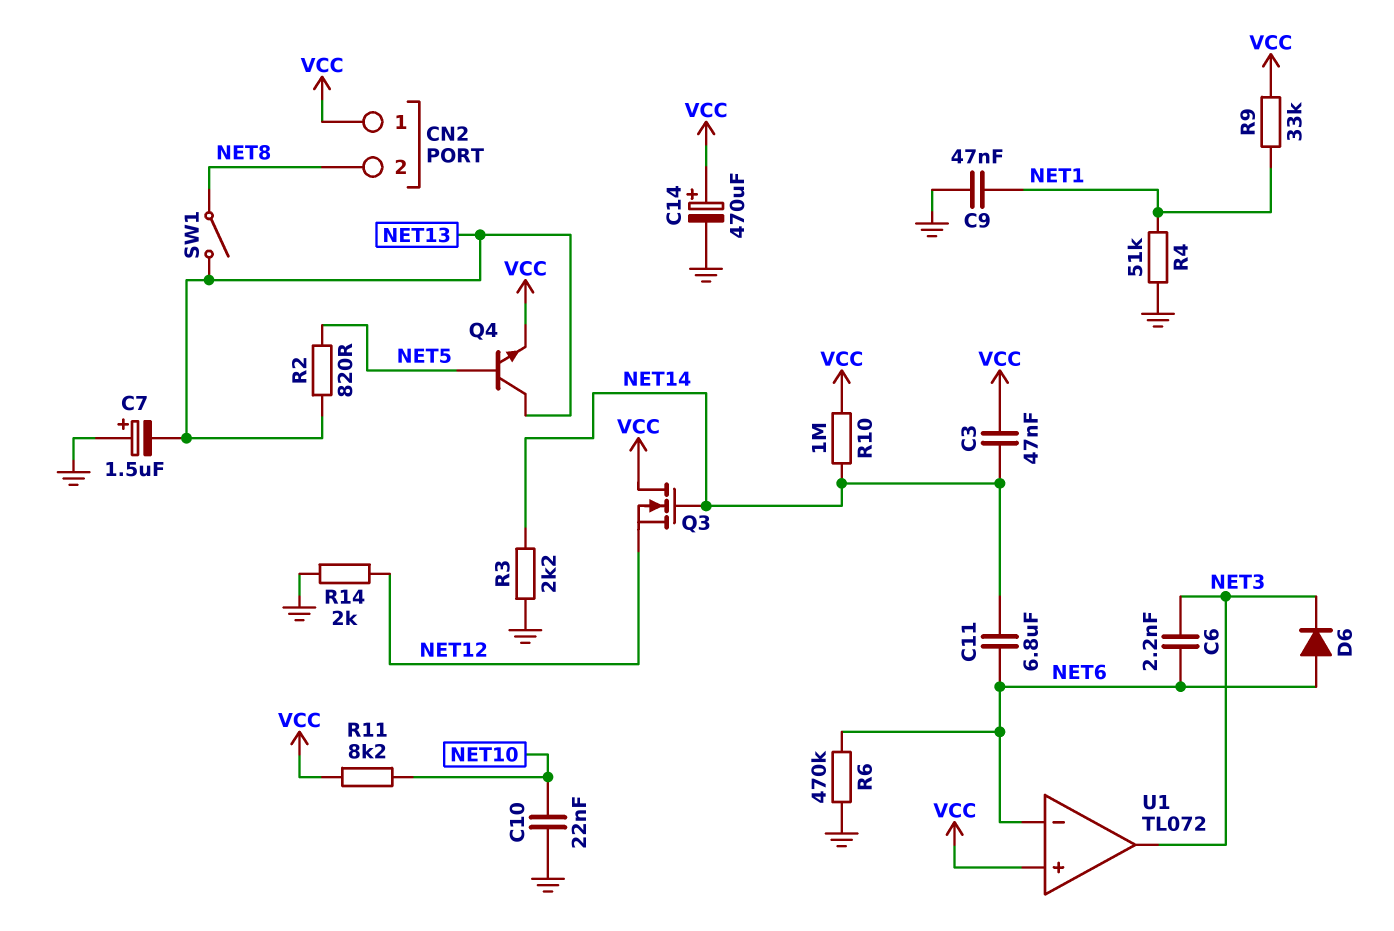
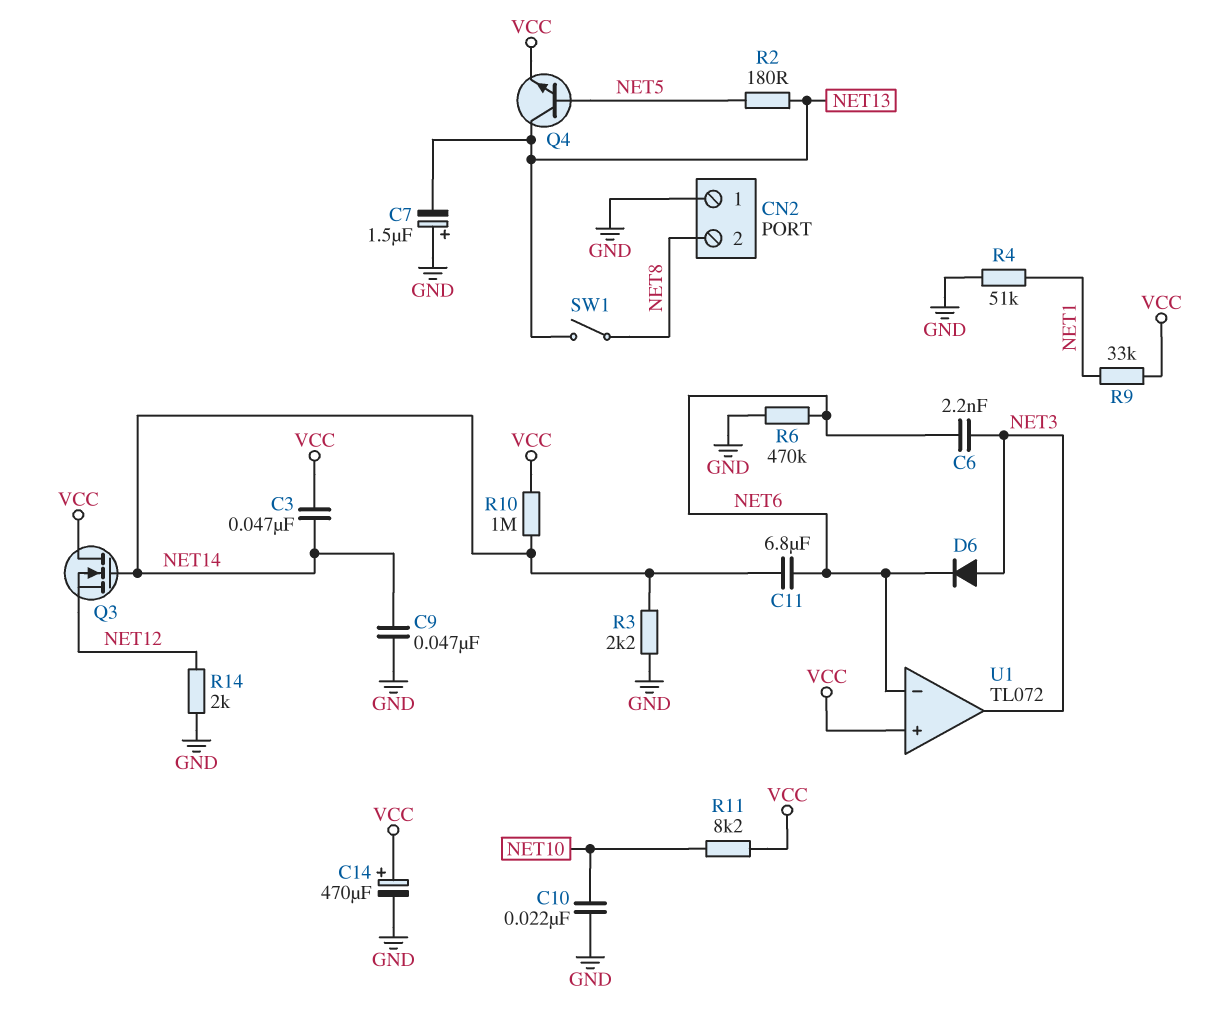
C9: 47nF (GND, NET1) -> 47nF (GND, NET14)
CN2 pin 1: VCC -> GND
D6: diode (A NET6, K NET3) -> diode (A NET3, K NET6)
R2: 820 (NET5, NET13) -> 180 (NET5, NET13)

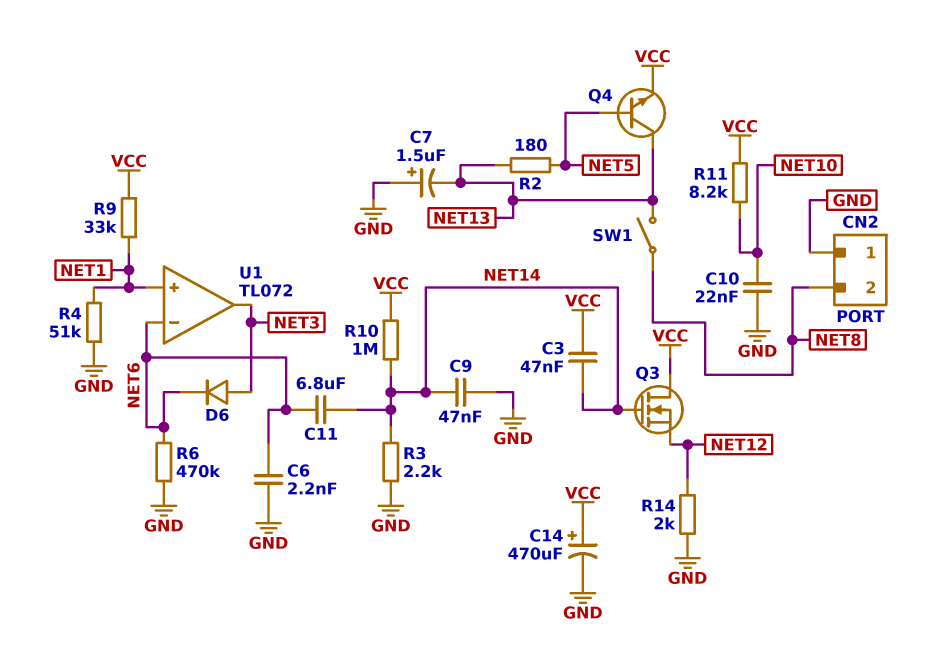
C6: 2.2nF (NET3, NET6) -> 2.2nF (GND, NET6)
U1 pin in+: VCC -> NET1

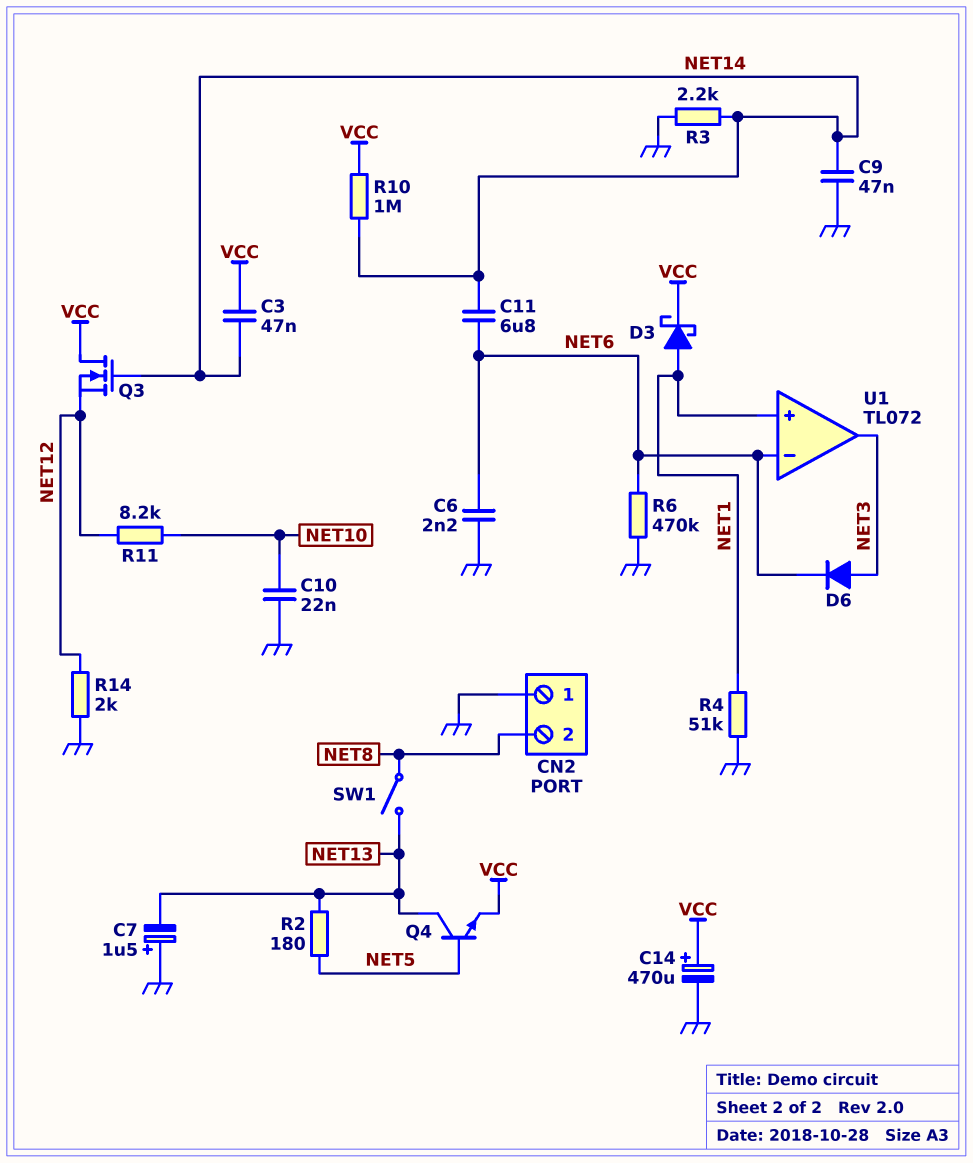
D3: none -> schottky (A NET1, K VCC)
R9: 33k (NET1, VCC) -> none
R11: 8.2k (NET10, VCC) -> 8.2k (NET10, NET12)

